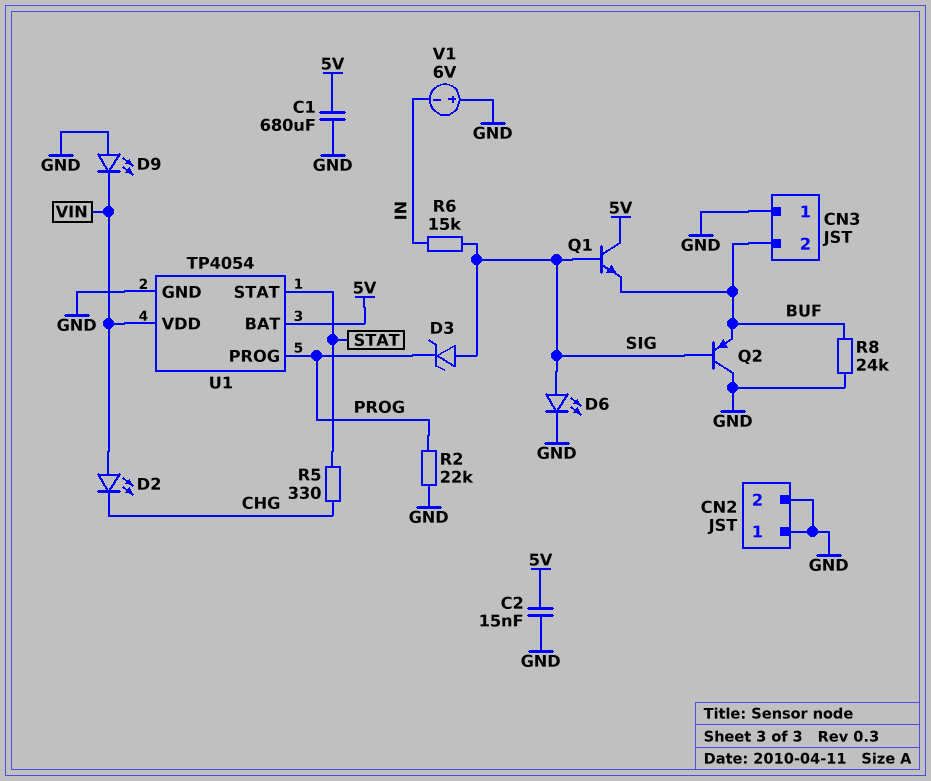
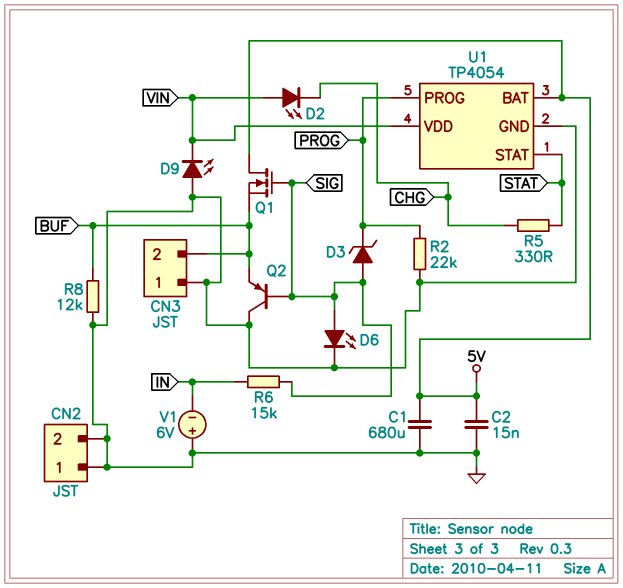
Q1: NPN (B SIG, C 5V, E BUF) -> NMOS (G SIG, D 5V, S BUF)
R8: 24k (BUF, GND) -> 12k (BUF, GND)

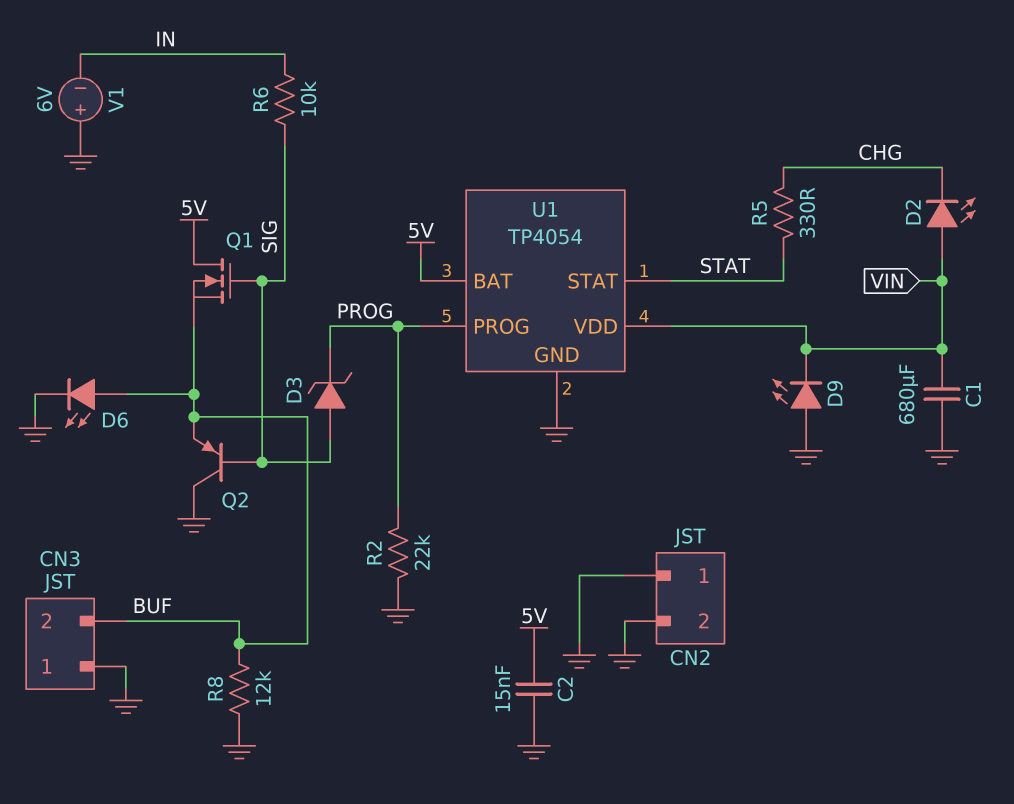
C1: 680uF (5V, GND) -> 680uF (GND, VIN)
D6: LED (A SIG, K GND) -> LED (A BUF, K GND)
R6: 15k (IN, SIG) -> 10k (IN, SIG)

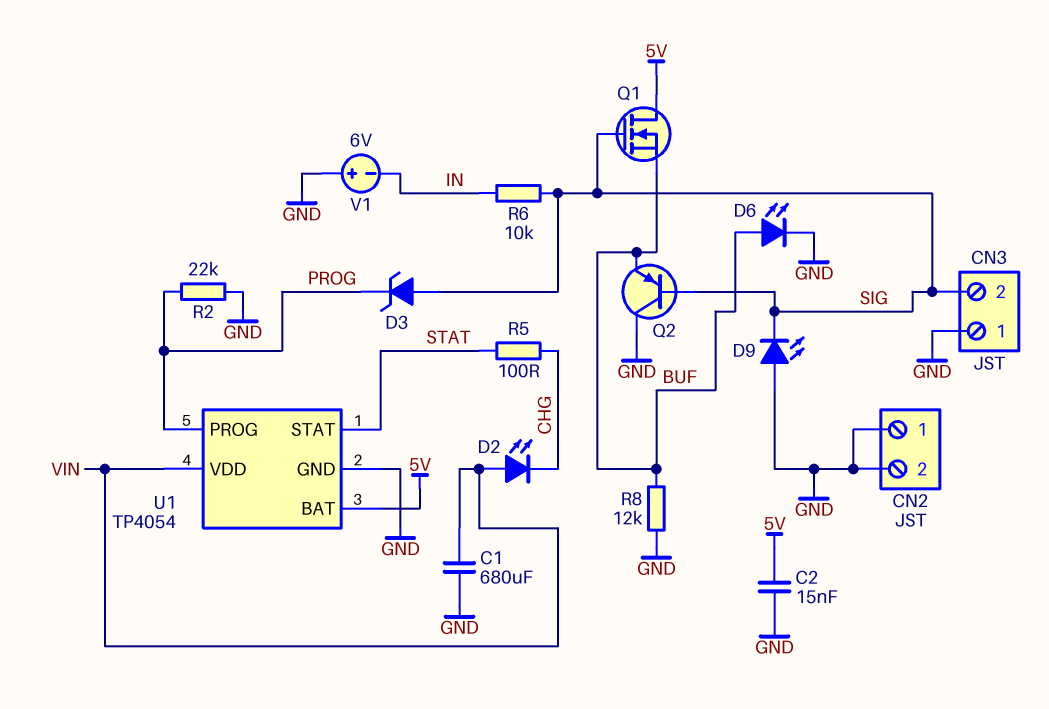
CN3 pin 2: BUF -> SIG
D9: LED (A GND, K VIN) -> LED (A GND, K SIG)
R5: 330 (CHG, STAT) -> 100 (CHG, STAT)

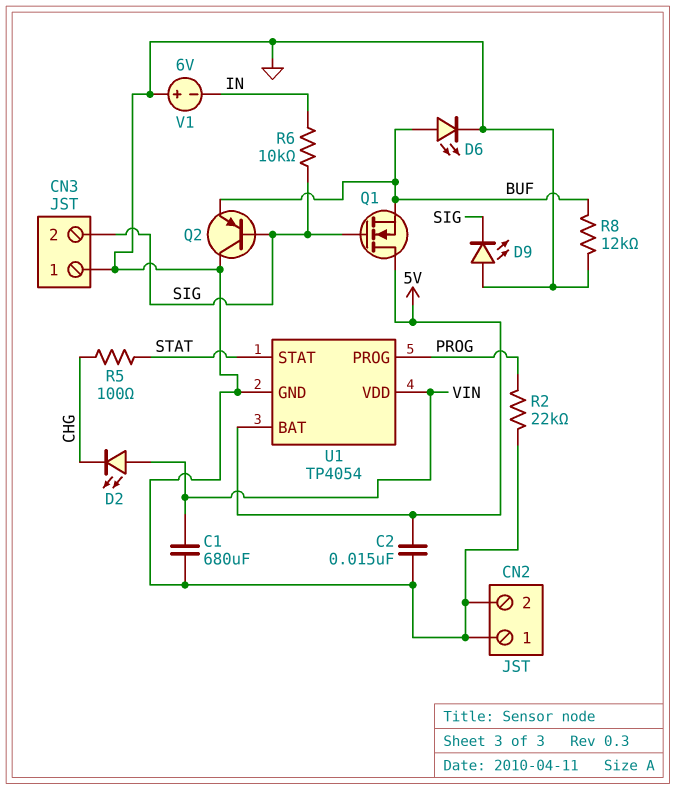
D3: zener (A SIG, K PROG) -> none

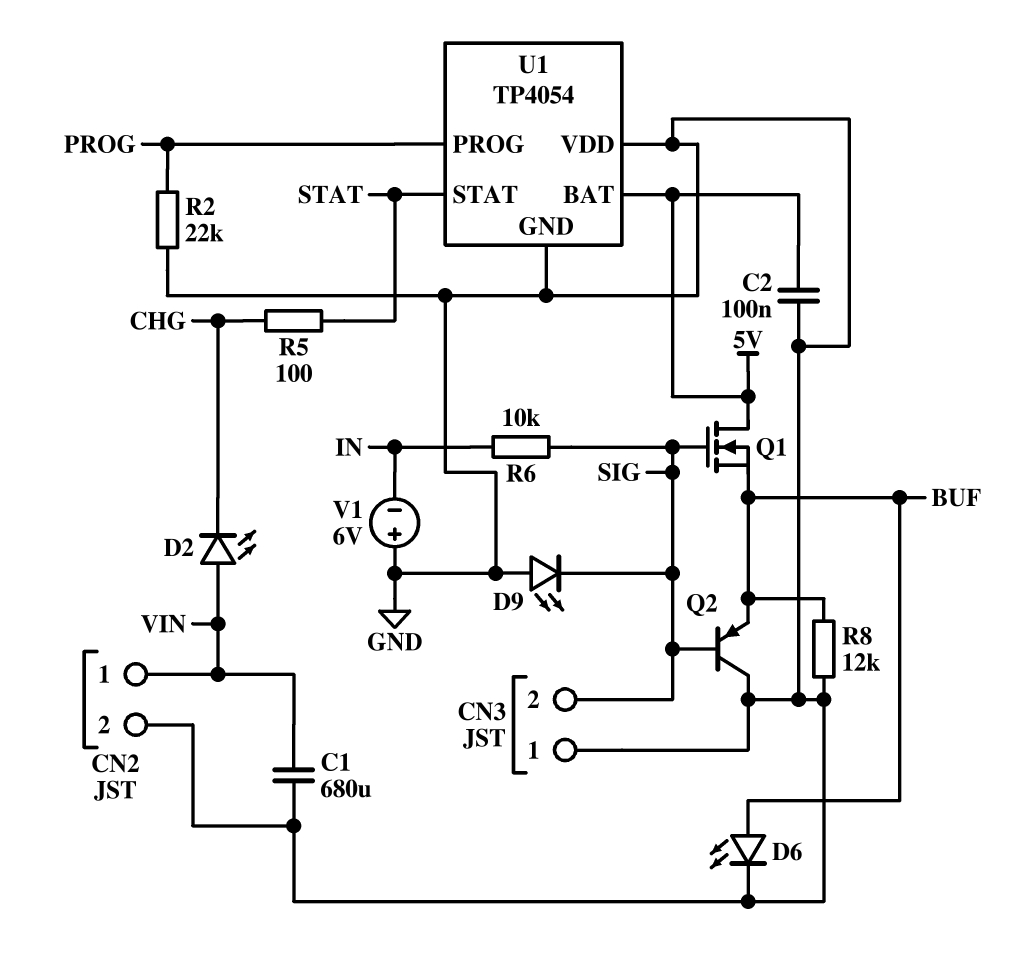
C2: 15nF (5V, GND) -> 100nF (5V, GND)
CN2 pin 1: GND -> VIN
U1 pin VDD: VIN -> GND

